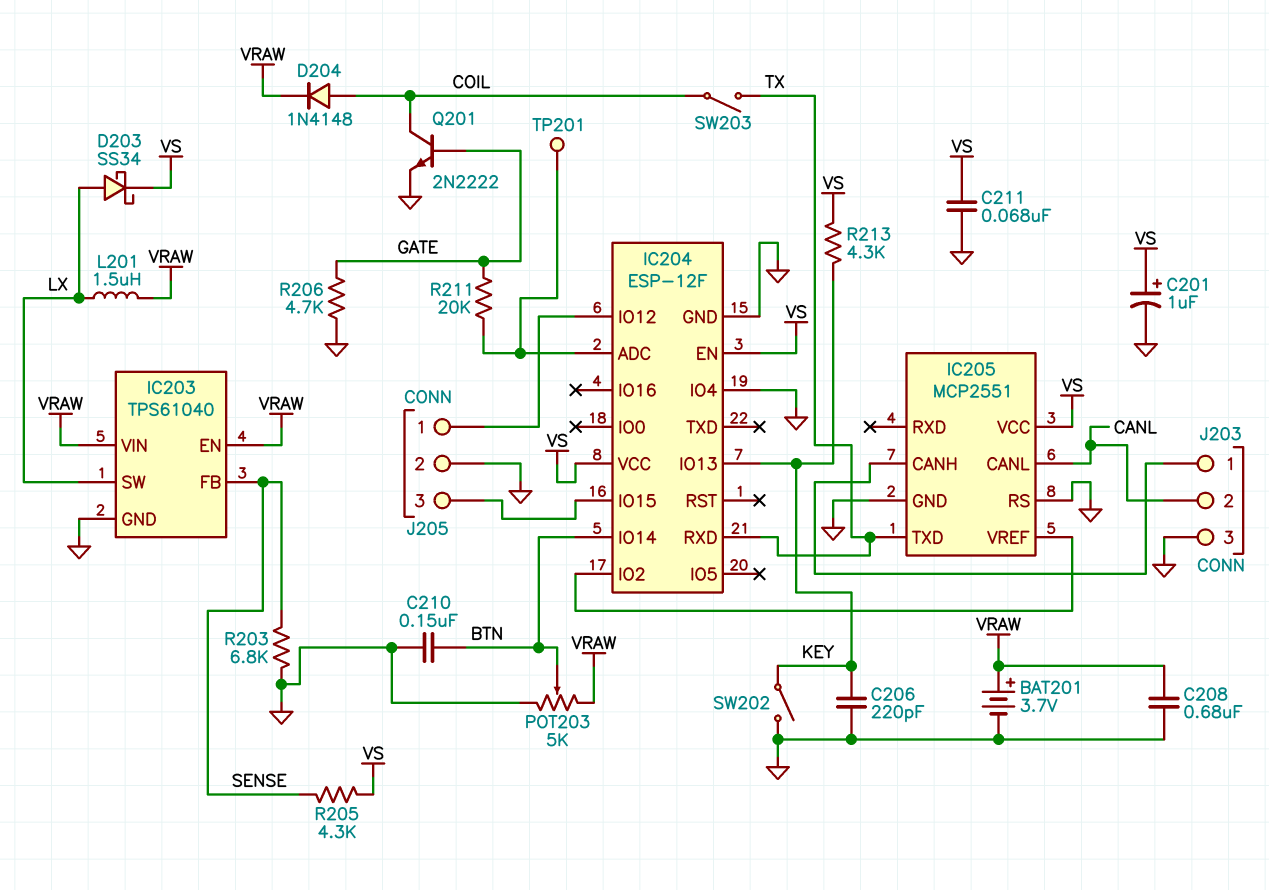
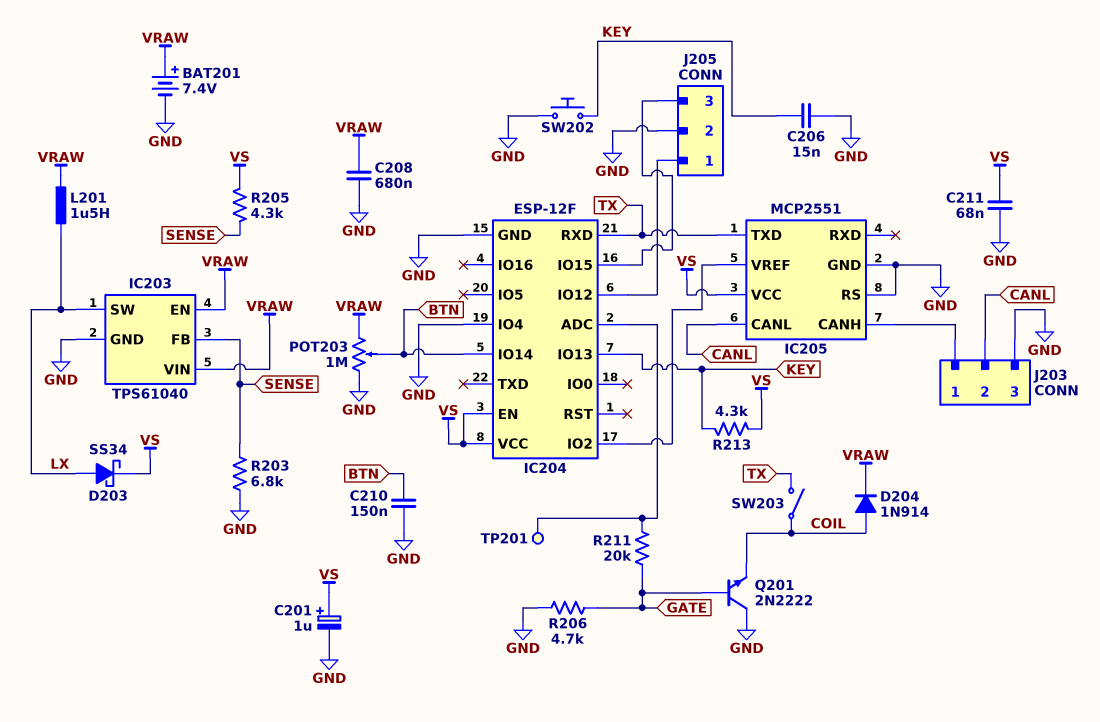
BAT201: 3.7V (plus VRAW, minus GND) -> 7.4V (plus VRAW, minus GND)
C206: 220pF (GND, KEY) -> 15nF (GND, KEY)
D204: diode 1N4148 (A COIL, K VRAW) -> diode 1N914 (A COIL, K VRAW)
POT203: 5k (GND, VRAW, wiper BTN) -> 1M (GND, VRAW, wiper BTN)
Q201: NPN 2N2222 (B GATE, C COIL, E GND) -> NPN 2N2222 (B GATE, C GND, E COIL)
SW202: switch (GND, KEY) -> button (GND, KEY)

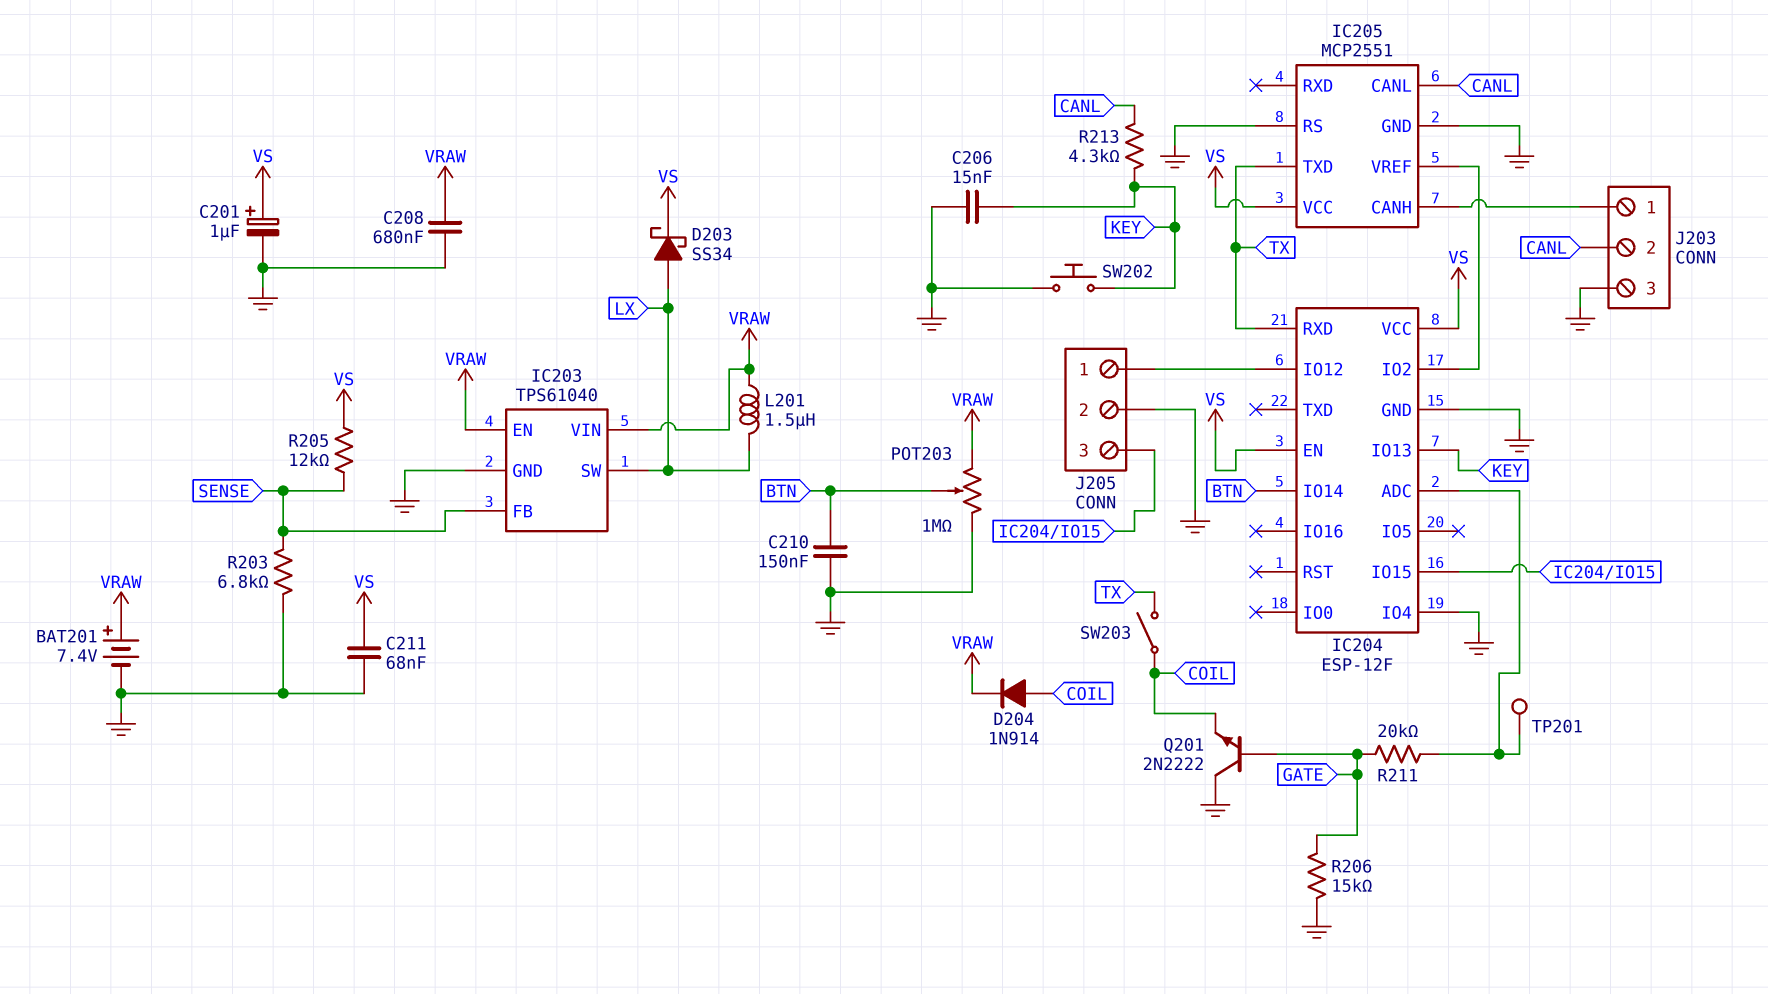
R205: 4.3k (SENSE, VS) -> 12k (SENSE, VS)
R206: 4.7k (GATE, GND) -> 15k (GATE, GND)
R213: 4.3k (KEY, VS) -> 4.3k (CANL, KEY)

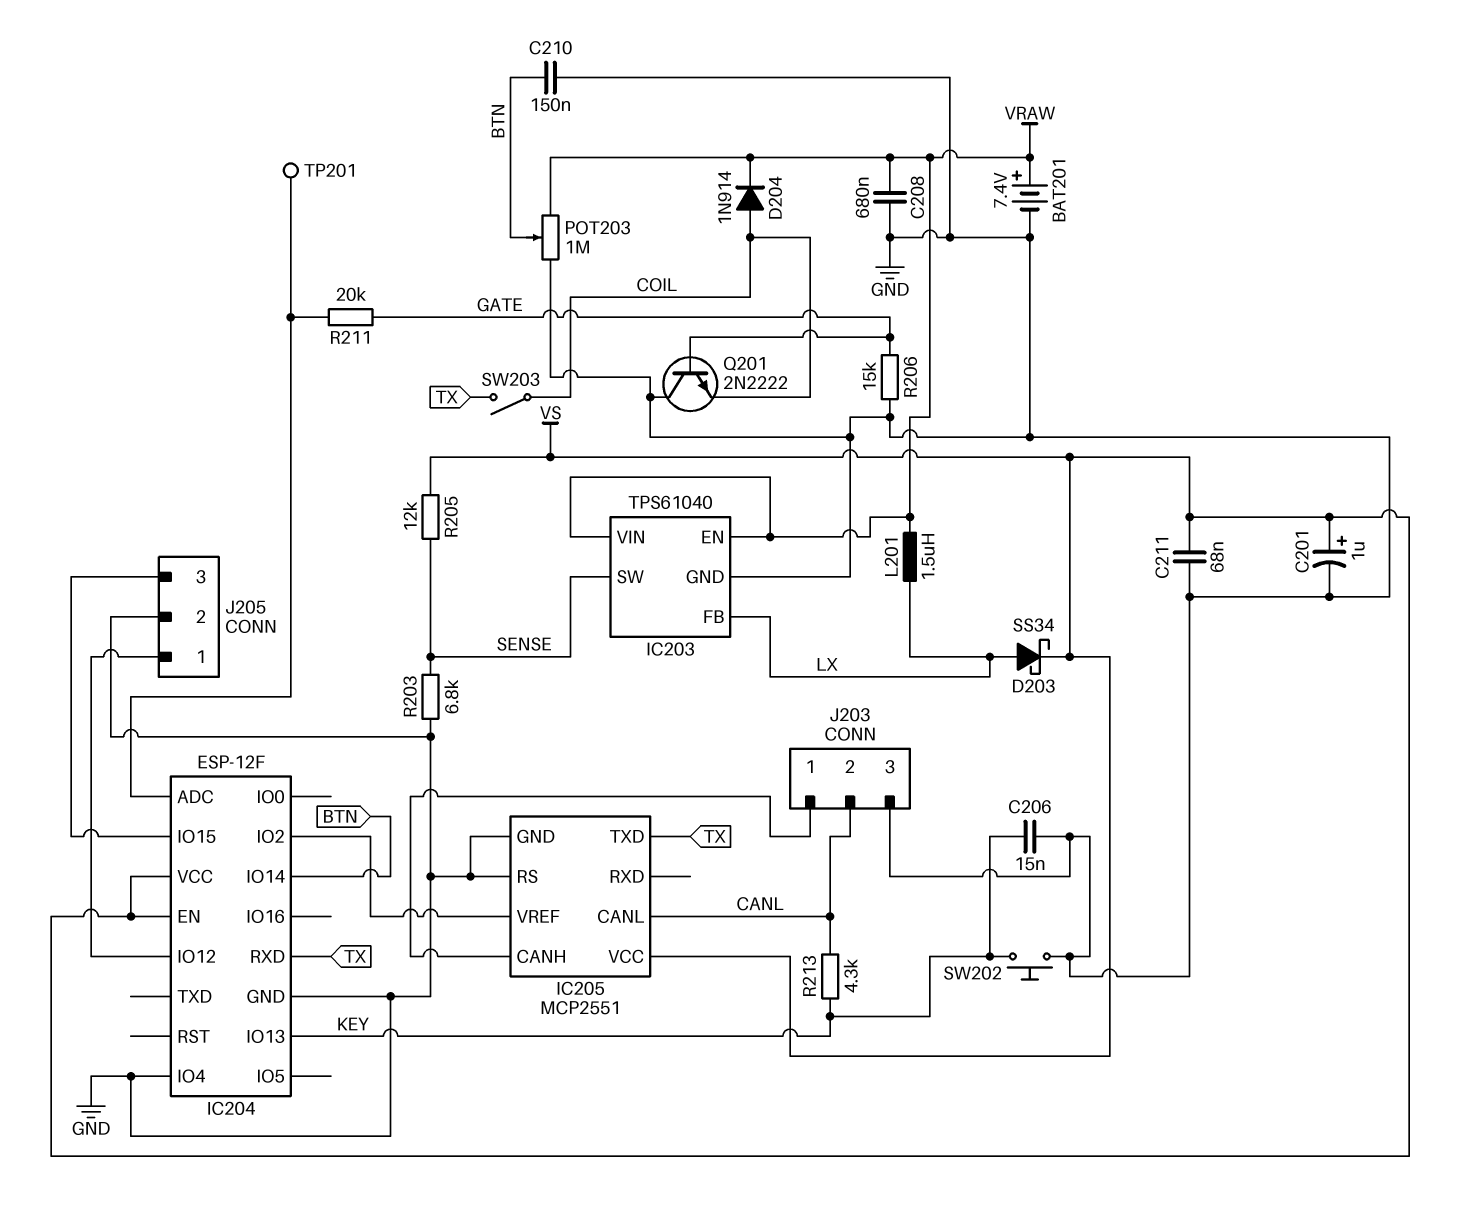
IC203 pin FB: SENSE -> LX
IC203 pin SW: LX -> SENSE

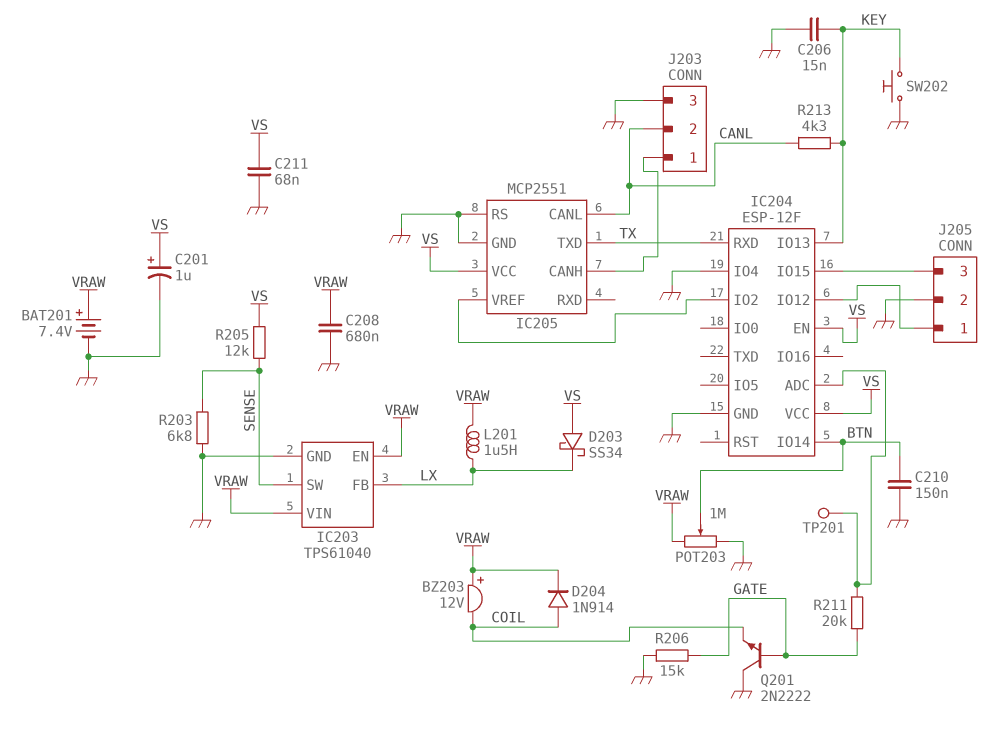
BZ203: none -> buzzer 12V (plus VRAW, minus COIL)
D203: schottky SS34 (A LX, K VS) -> schottky SS34 (A VS, K LX)
SW203: switch (COIL, TX) -> none

